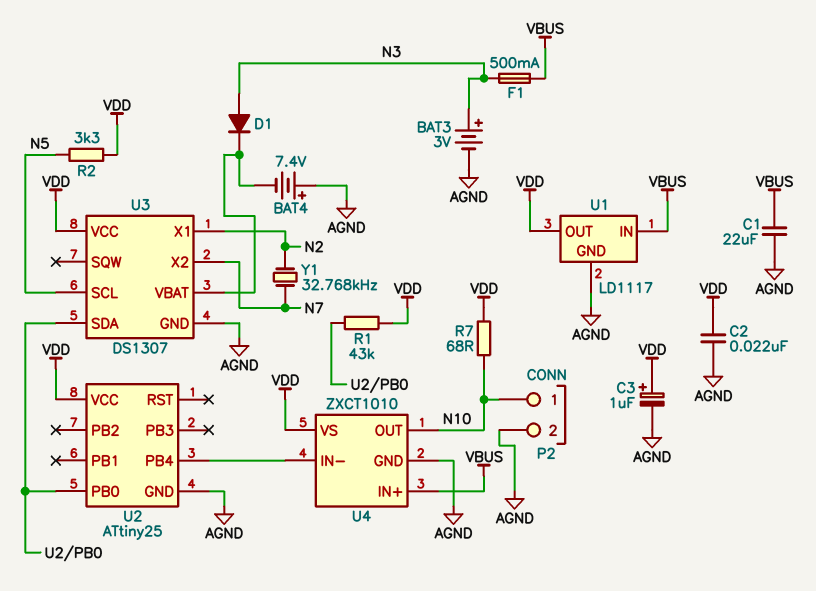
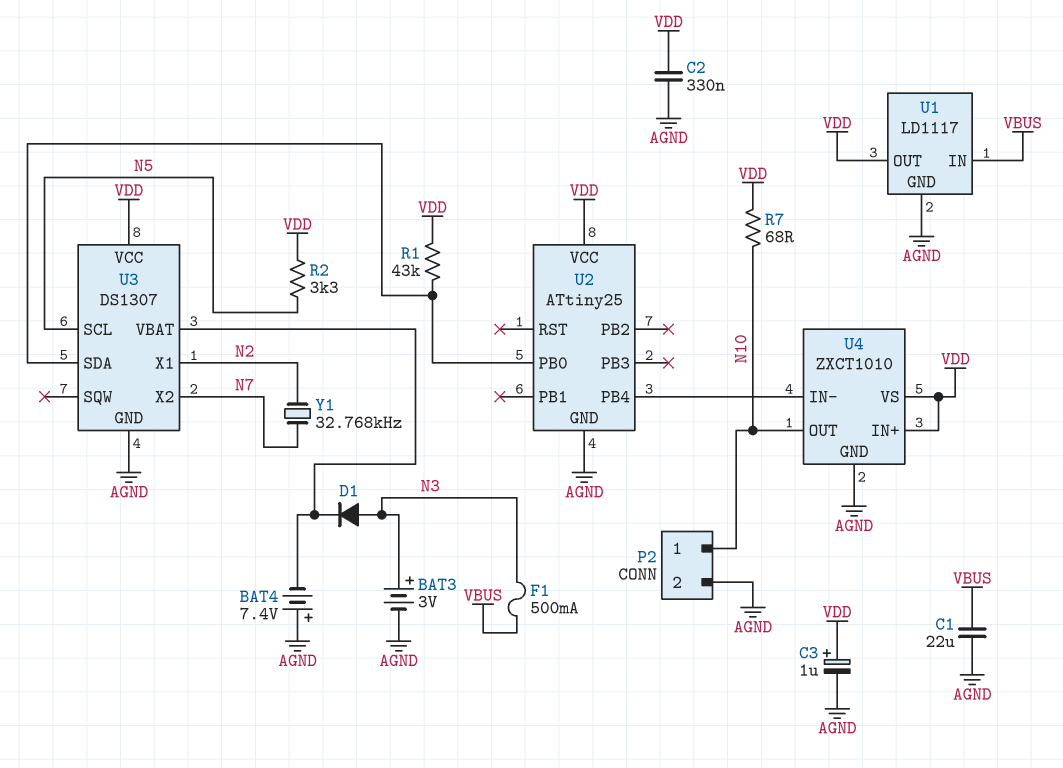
C2: 22nF (AGND, VDD) -> 330nF (AGND, VDD)
U4 pin IN+: VBUS -> VDD

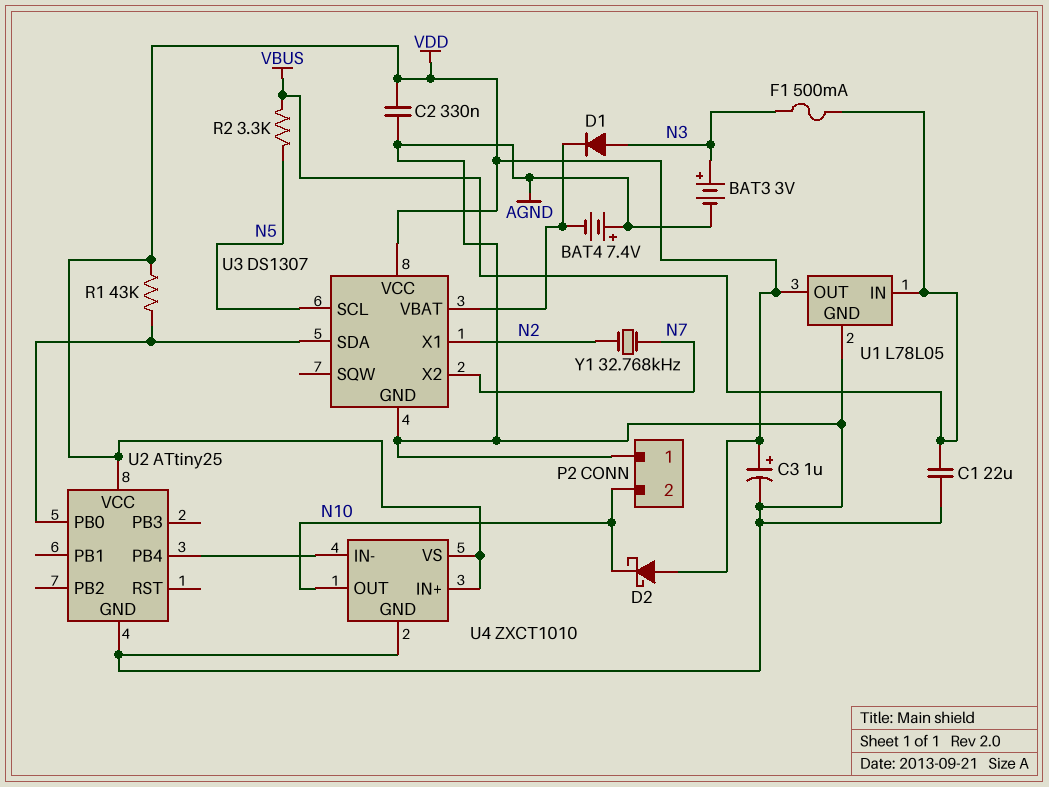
D2: none -> schottky (A VDD, K N10)
P2 pin 1: N10 -> AGND
P2 pin 2: AGND -> N10
R2: 3.3k (N5, VDD) -> 3.3k (N5, VBUS)
R7: 68 (N10, VDD) -> none
U1: LD1117 -> L78L05

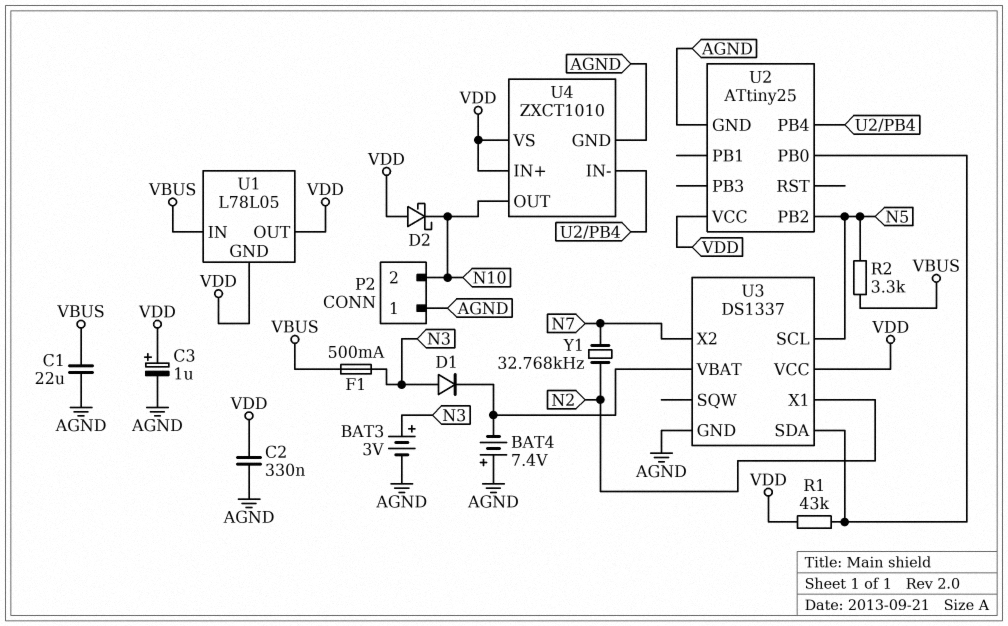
U1 pin GND: AGND -> VDD
U2 pin PB2: none -> N5
U3: DS1307 -> DS1337

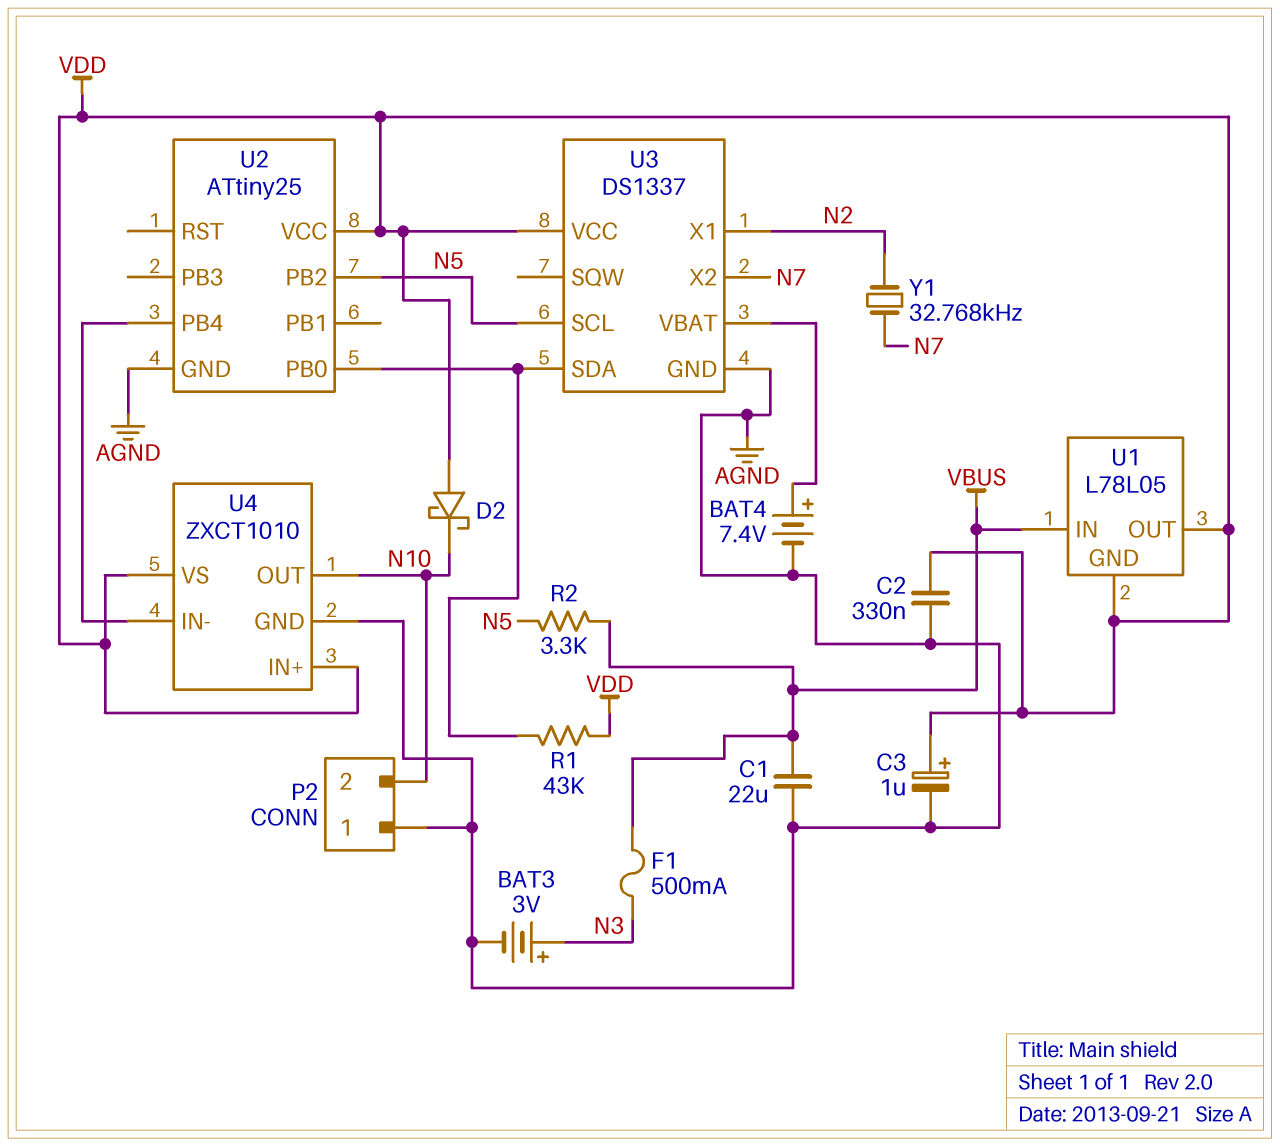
BAT4: 7.4V (plus AGND, minus U3/VBAT) -> 7.4V (plus U3/VBAT, minus AGND)
D1: diode (A N3, K U3/VBAT) -> none

